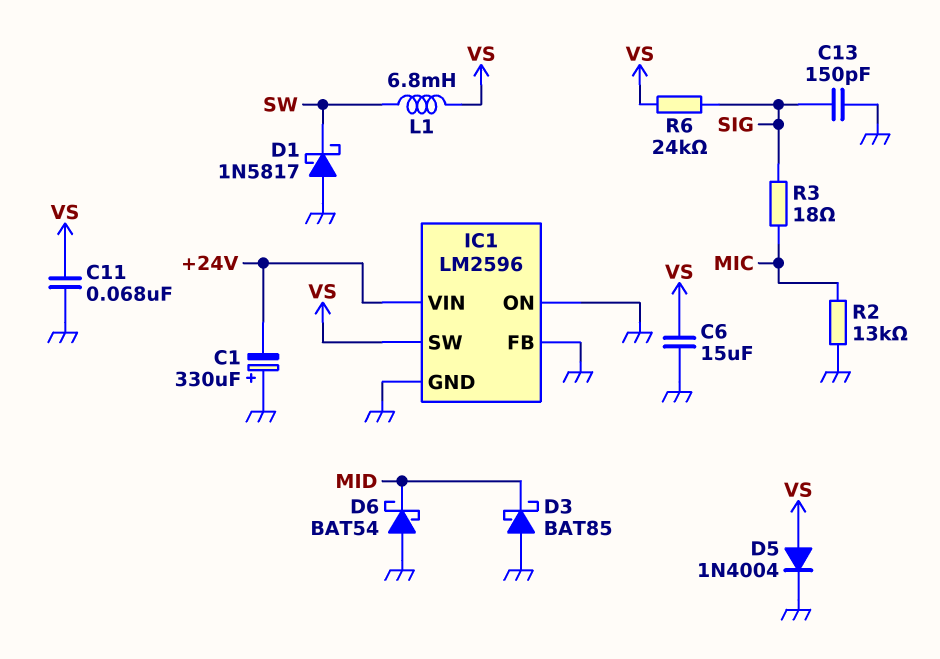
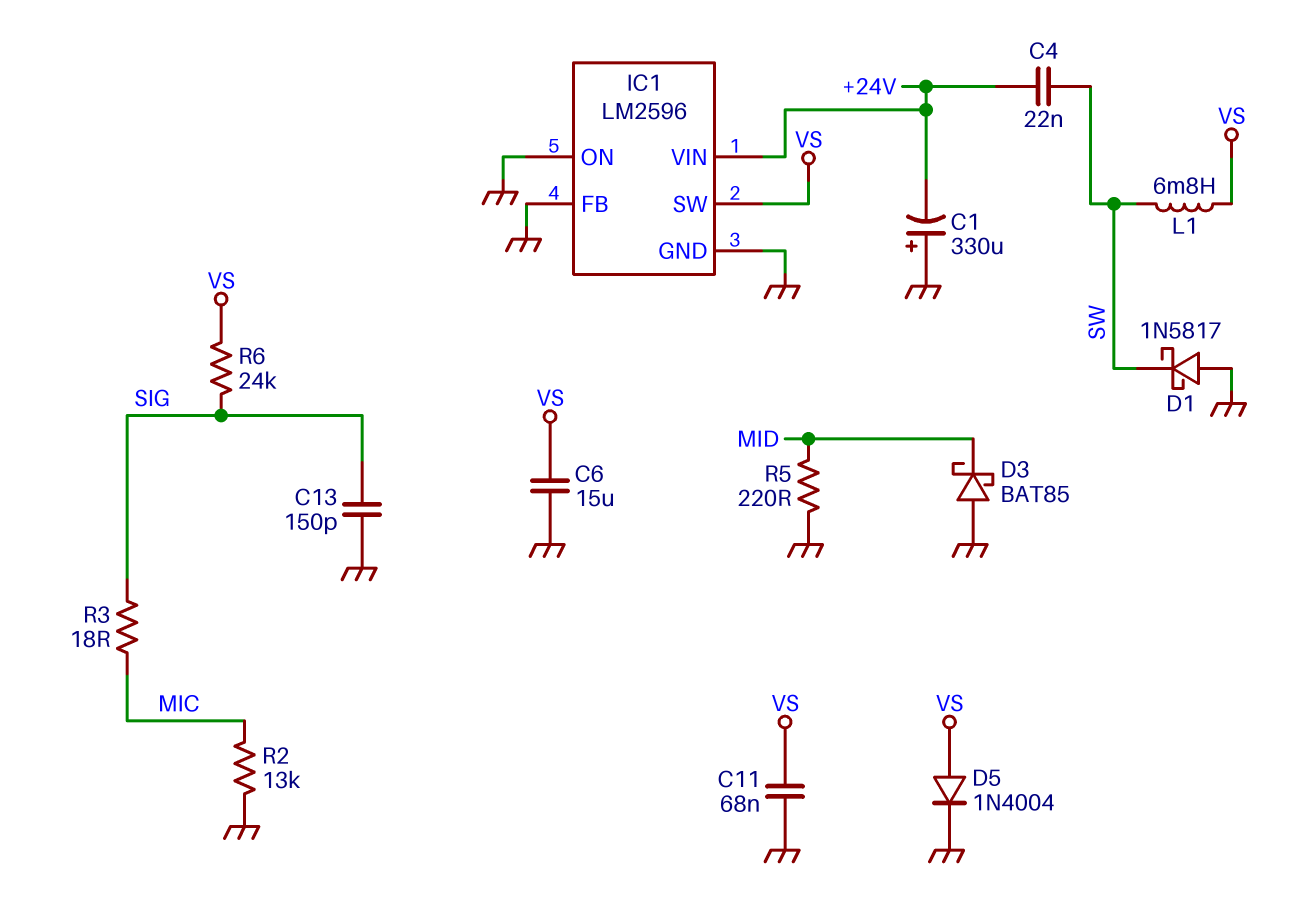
C4: none -> 22nF (+24V, SW)
D6: schottky BAT54 (A GND, K MID) -> none
R5: none -> 220 (GND, MID)

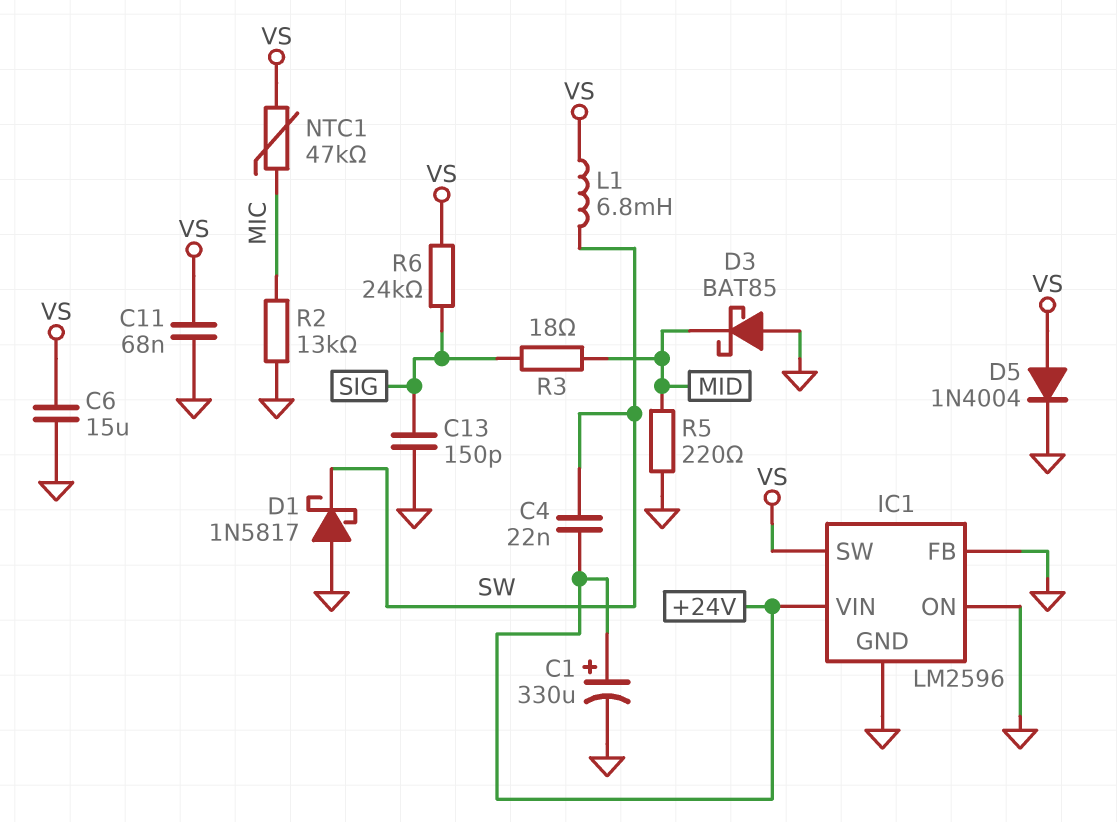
C1: 330uF (plus GND, minus +24V) -> 330uF (plus +24V, minus GND)
NTC1: none -> 47k (MIC, VS)
R3: 18 (MIC, SIG) -> 18 (MID, SIG)

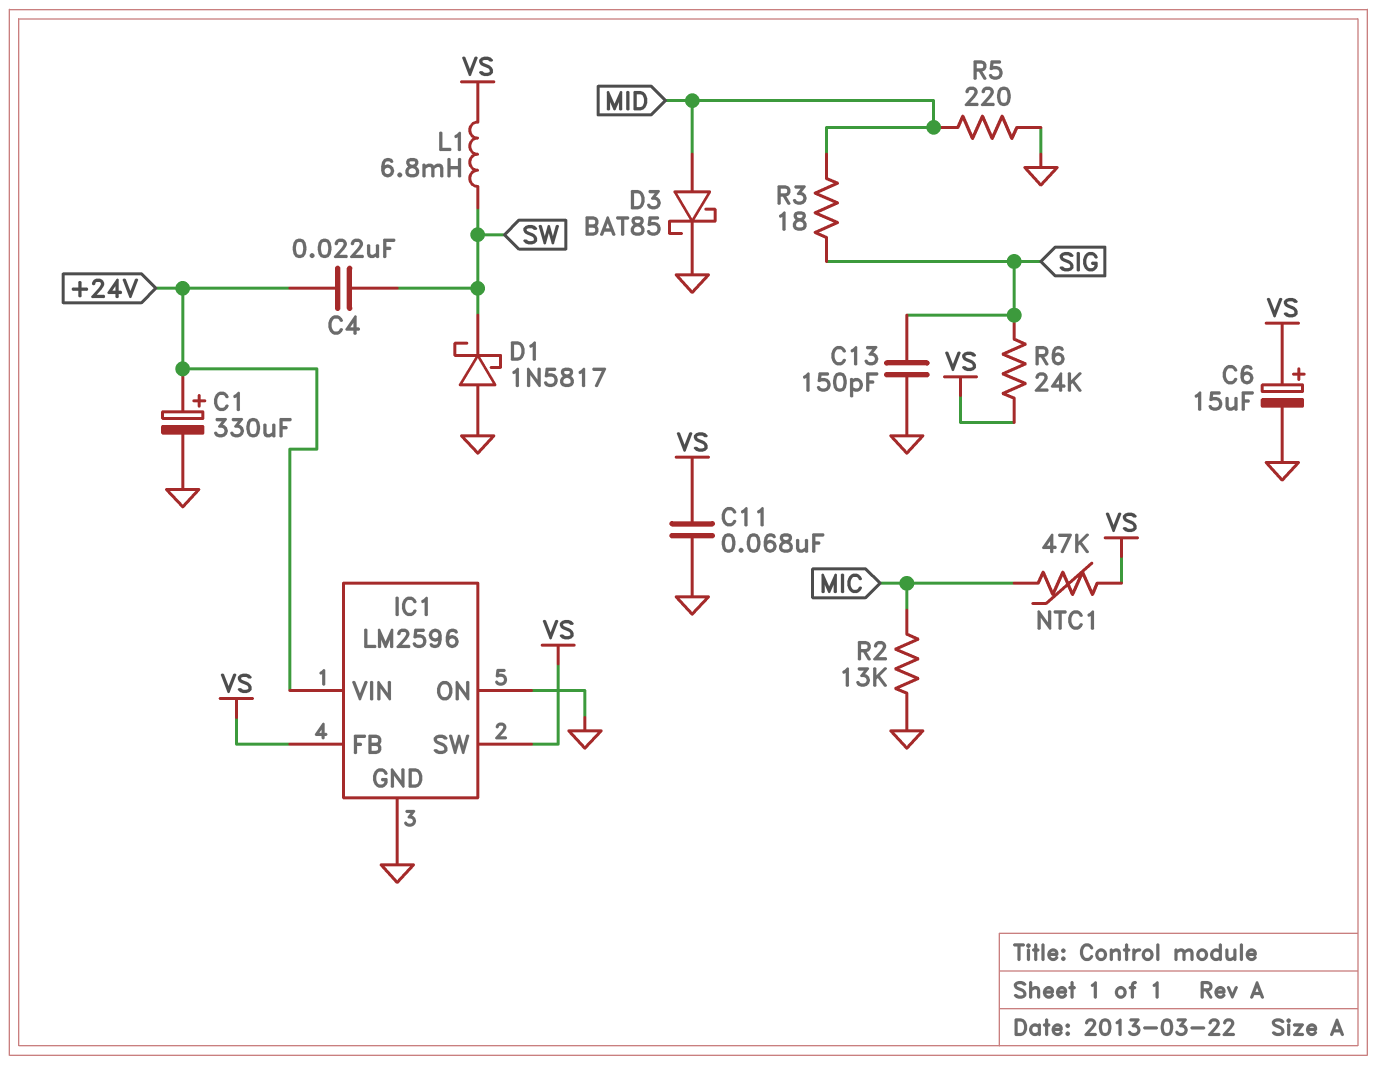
C6: 15uF (GND, VS) -> 15uF (plus VS, minus GND)
D3: schottky BAT85 (A GND, K MID) -> schottky BAT85 (A MID, K GND)
D5: diode 1N4004 (A VS, K GND) -> none
IC1 pin FB: GND -> VS

